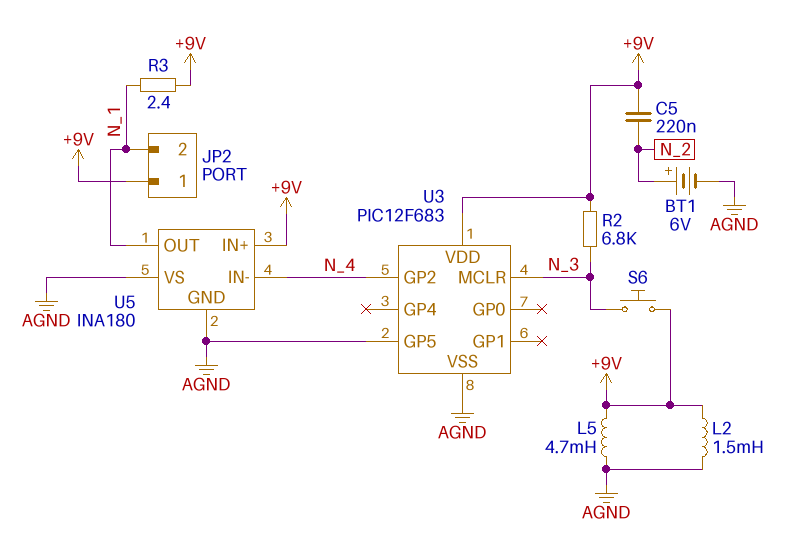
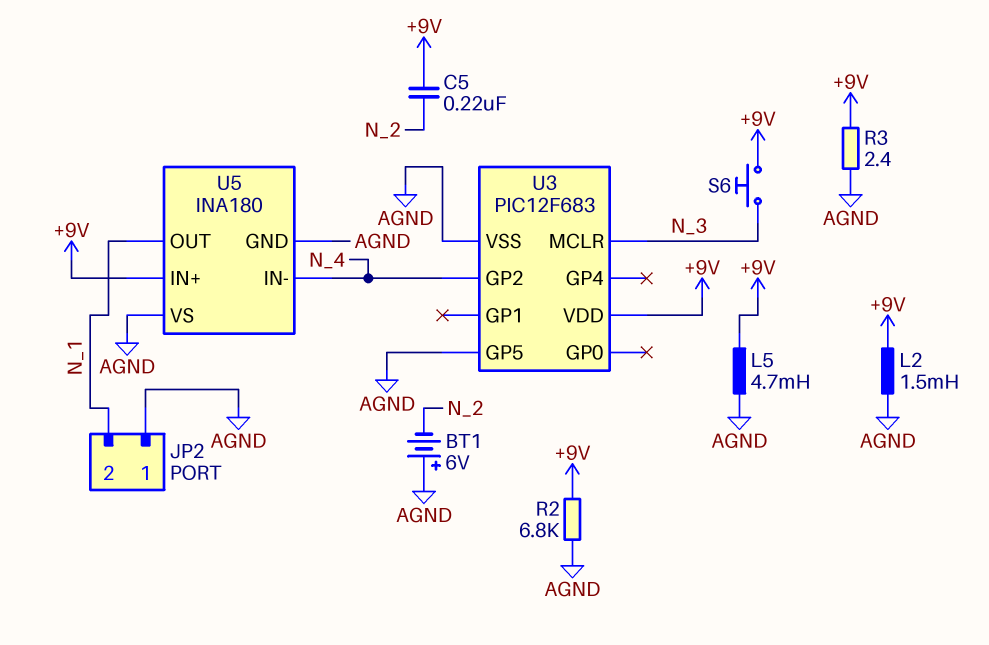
BT1: 6V (plus N_2, minus AGND) -> 6V (plus AGND, minus N_2)
JP2 pin 1: +9V -> AGND
R2: 6.8k (+9V, N_3) -> 6.8k (+9V, AGND)
R3: 2.4 (+9V, N_1) -> 2.4 (+9V, AGND)

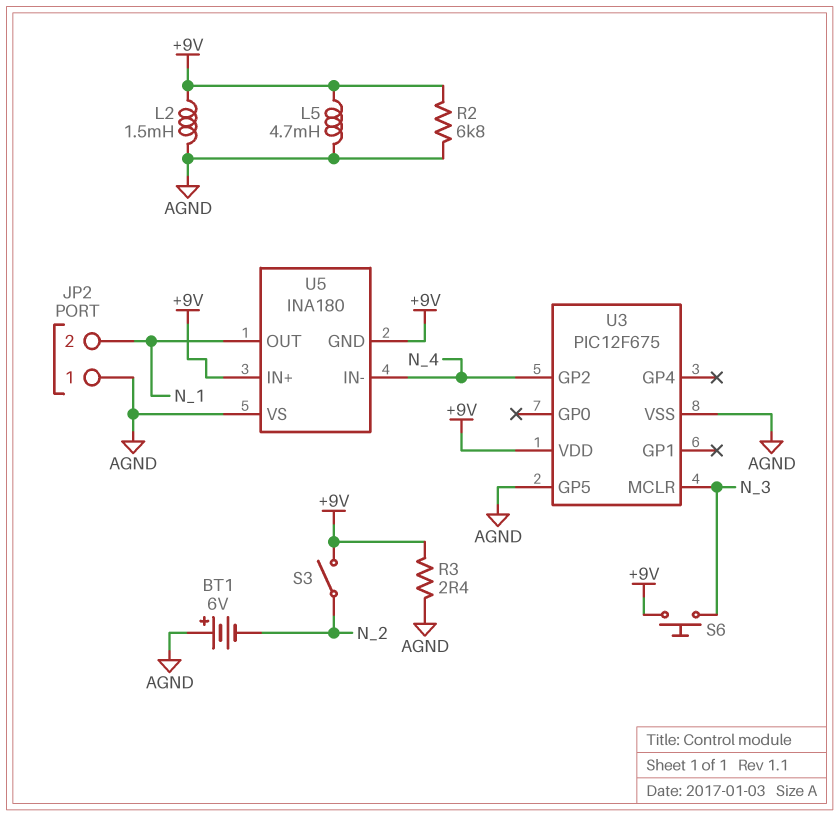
C5: 220nF (+9V, N_2) -> none
S3: none -> switch (+9V, N_2)
U3: PIC12F683 -> PIC12F675
U5 pin GND: AGND -> +9V

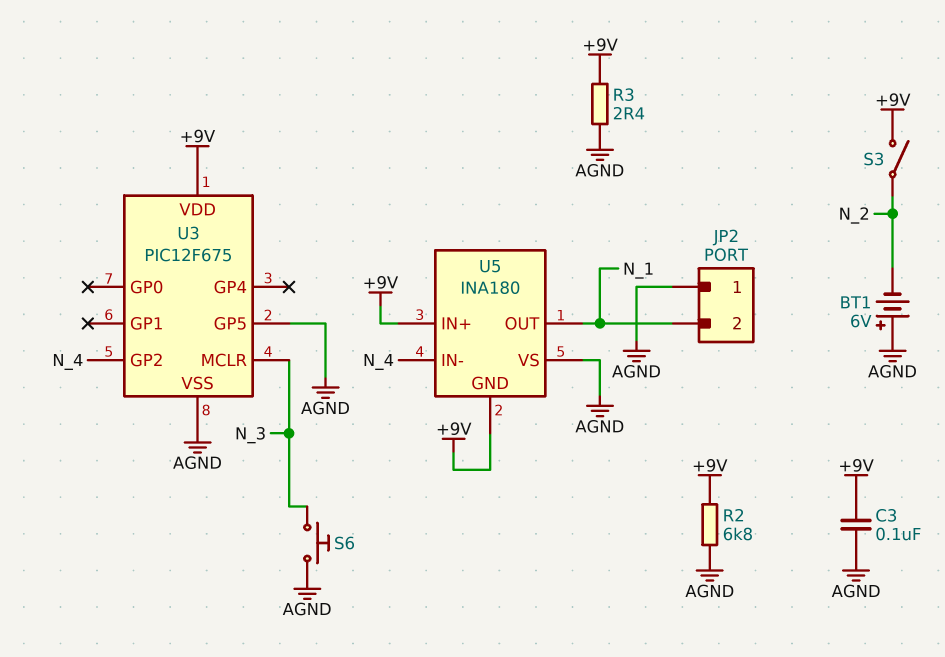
C3: none -> 100nF (+9V, AGND)
L2: 1.5mH (+9V, AGND) -> none
L5: 4.7mH (+9V, AGND) -> none
S6: button (+9V, N_3) -> button (AGND, N_3)

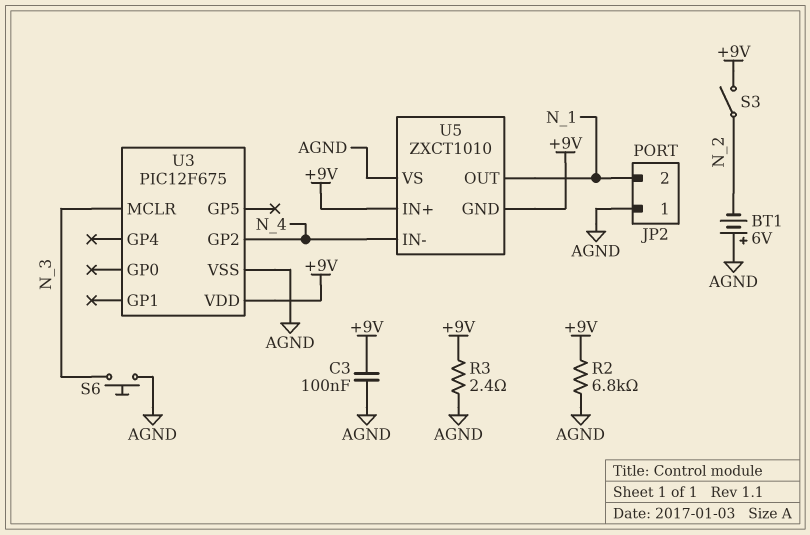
U3 pin GP5: AGND -> none
U5: INA180 -> ZXCT1010

